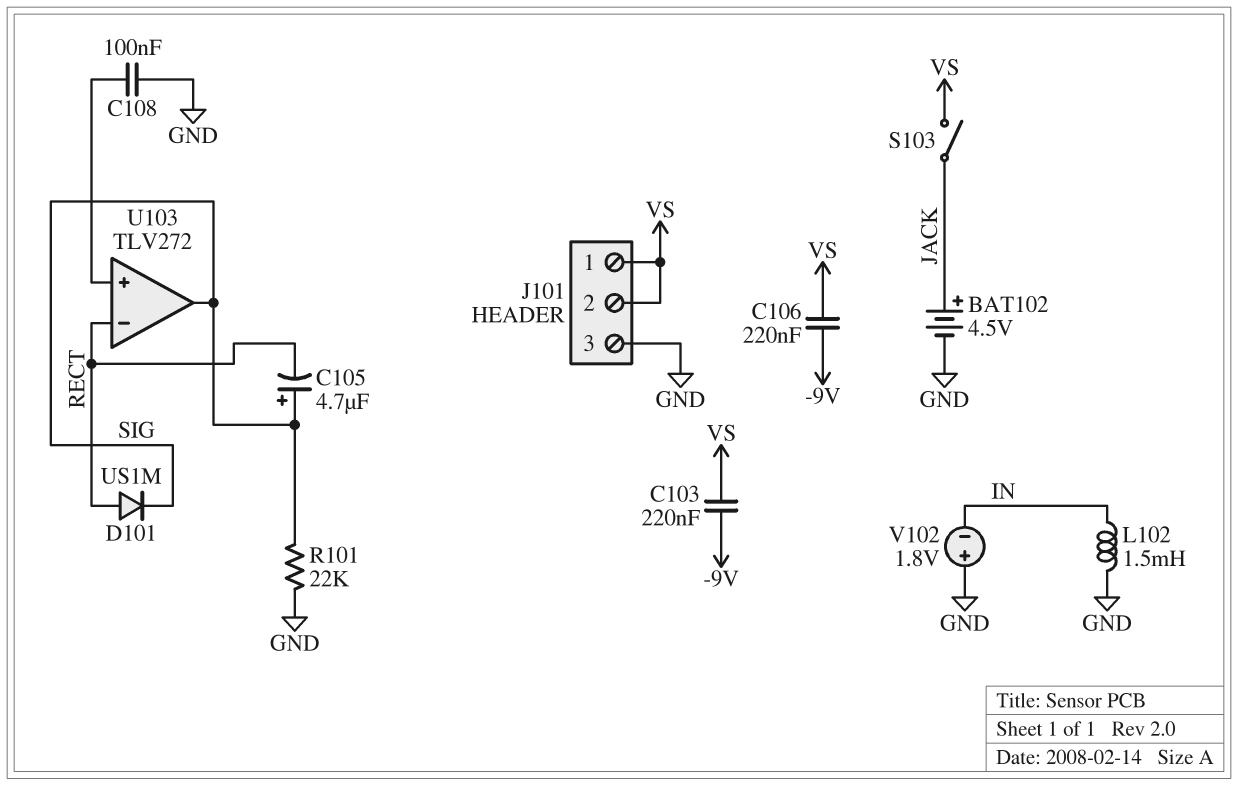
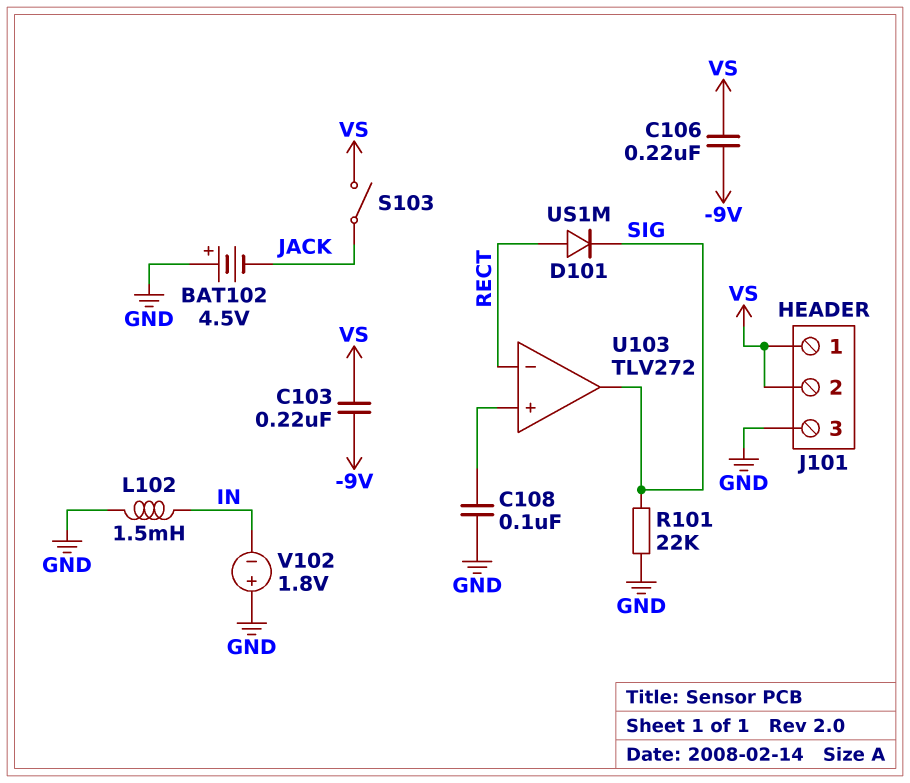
BAT102: 4.5V (plus JACK, minus GND) -> 4.5V (plus GND, minus JACK)
C105: 4.7uF (plus SIG, minus RECT) -> none

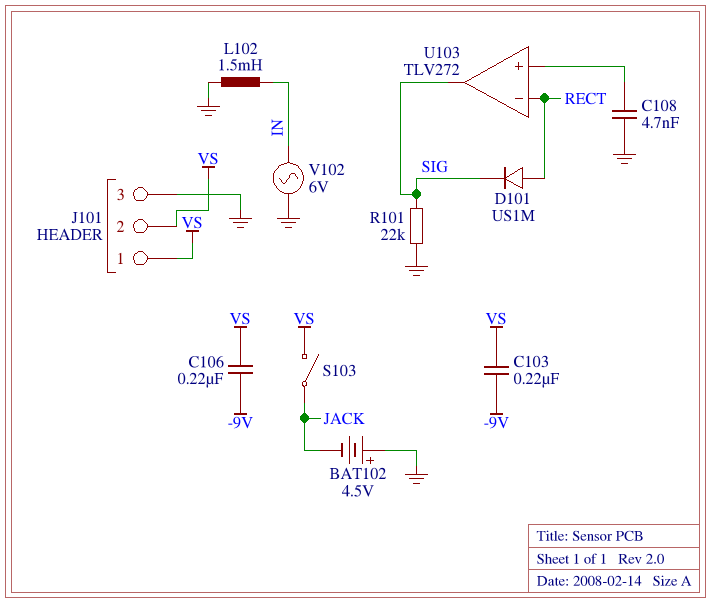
C108: 100nF (GND, U103/in+) -> 4.7nF (GND, U103/in+)
V102: 1.8V (plus GND, minus IN) -> AC 6V (GND, IN)

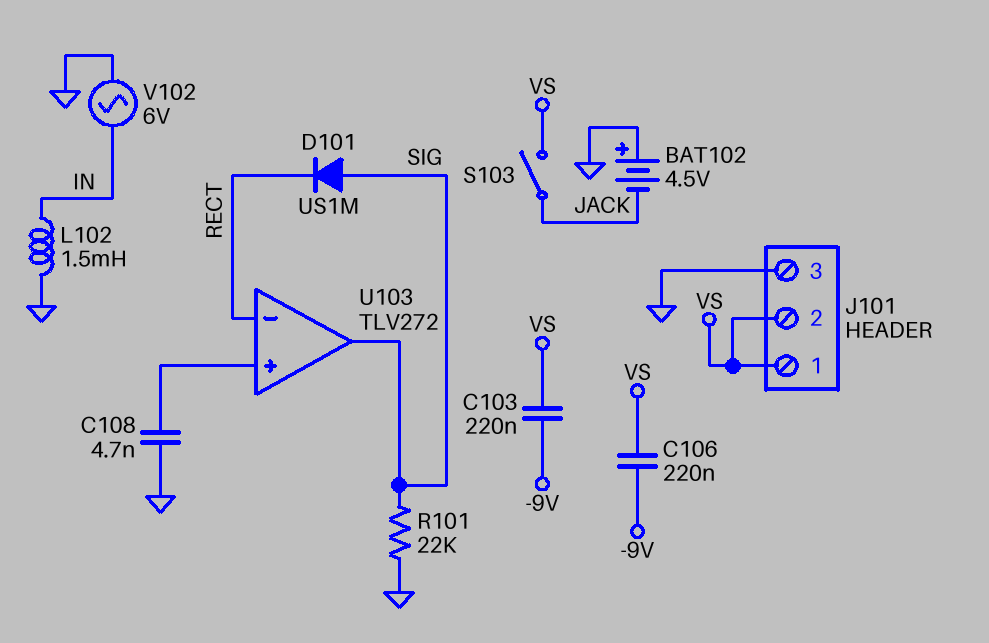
D101: diode US1M (A RECT, K SIG) -> diode US1M (A SIG, K RECT)

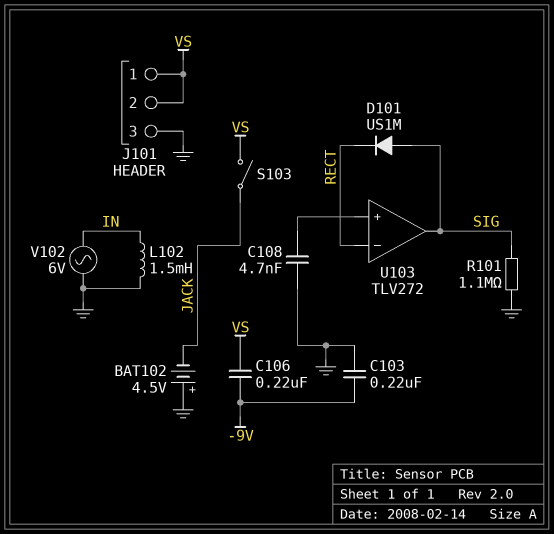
C103: 220nF (-9V, VS) -> 220nF (-9V, GND)
R101: 22k (GND, SIG) -> 1.1M (GND, SIG)

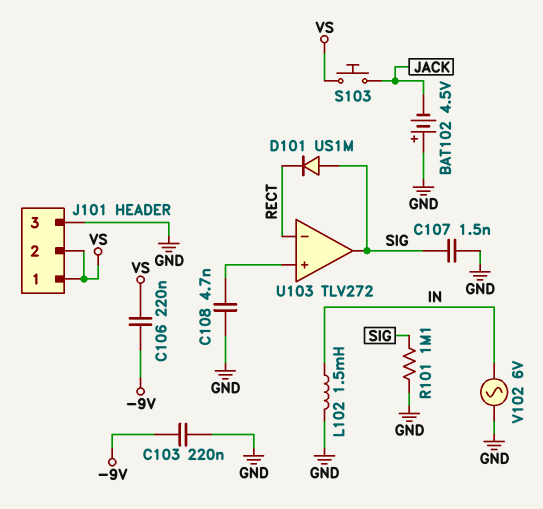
C107: none -> 1.5nF (GND, SIG)
S103: switch (JACK, VS) -> button (JACK, VS)

